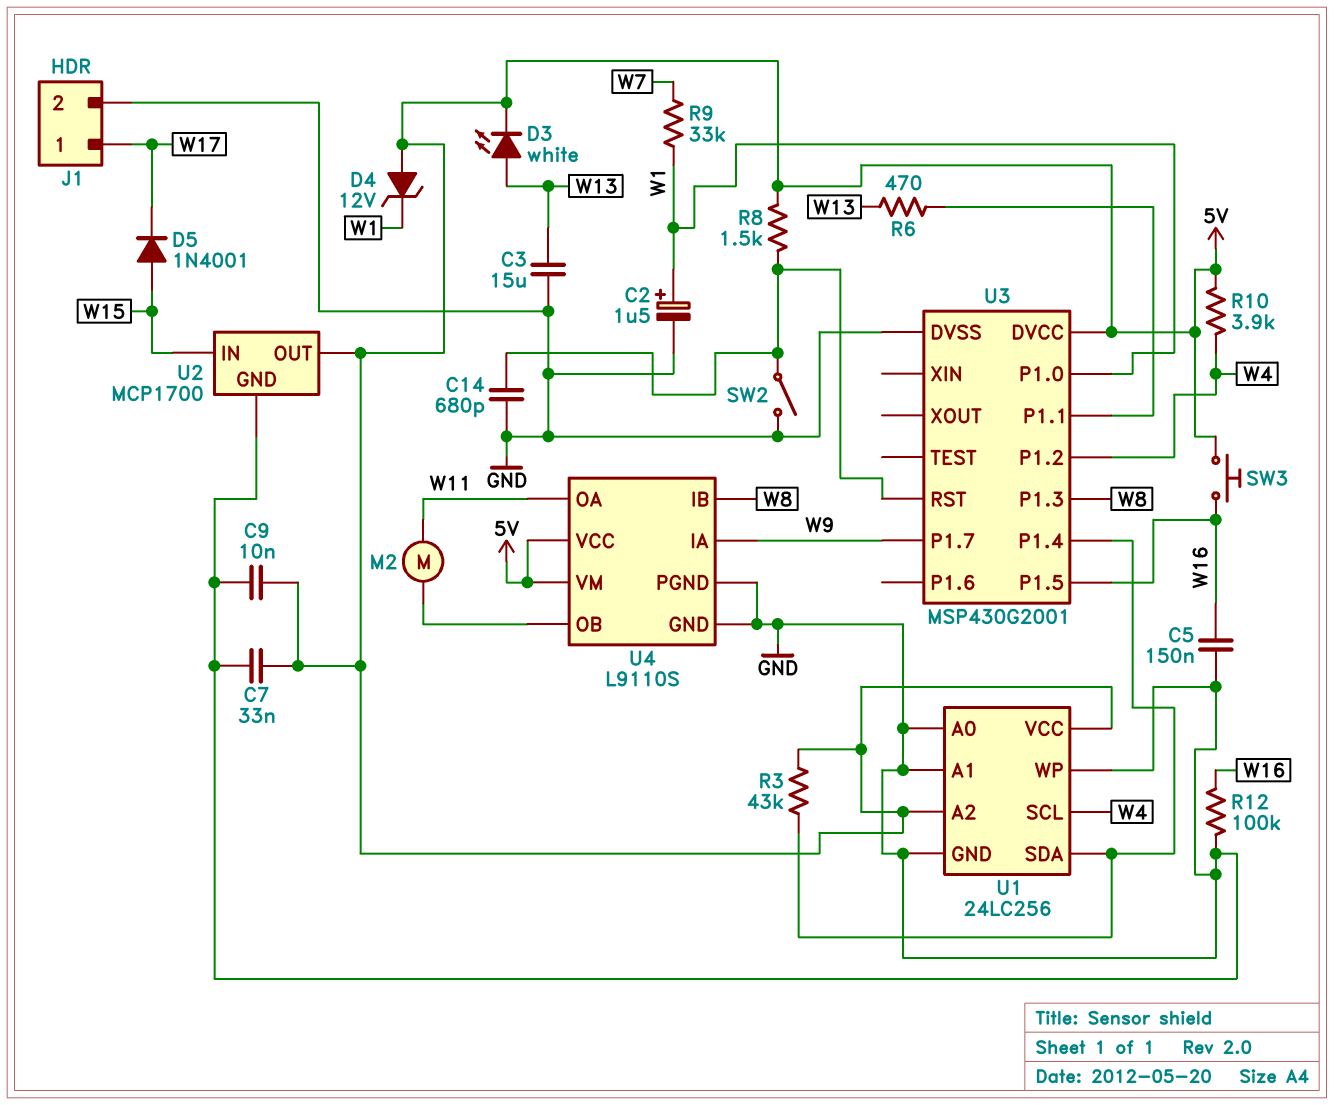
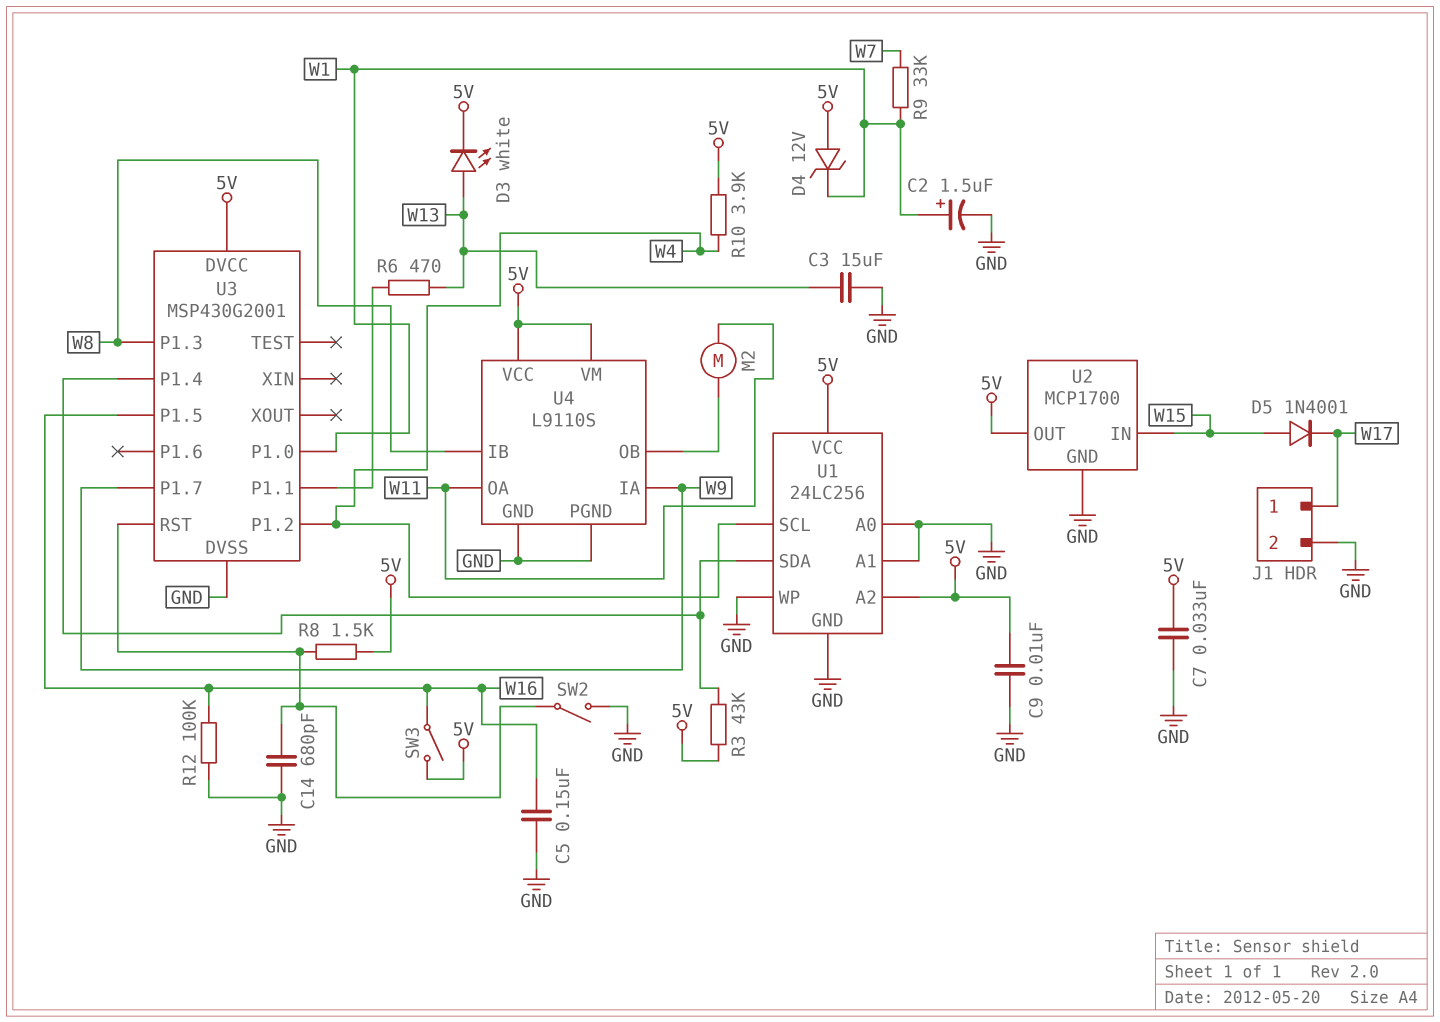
SW3: button (5V, W16) -> switch (5V, W16)

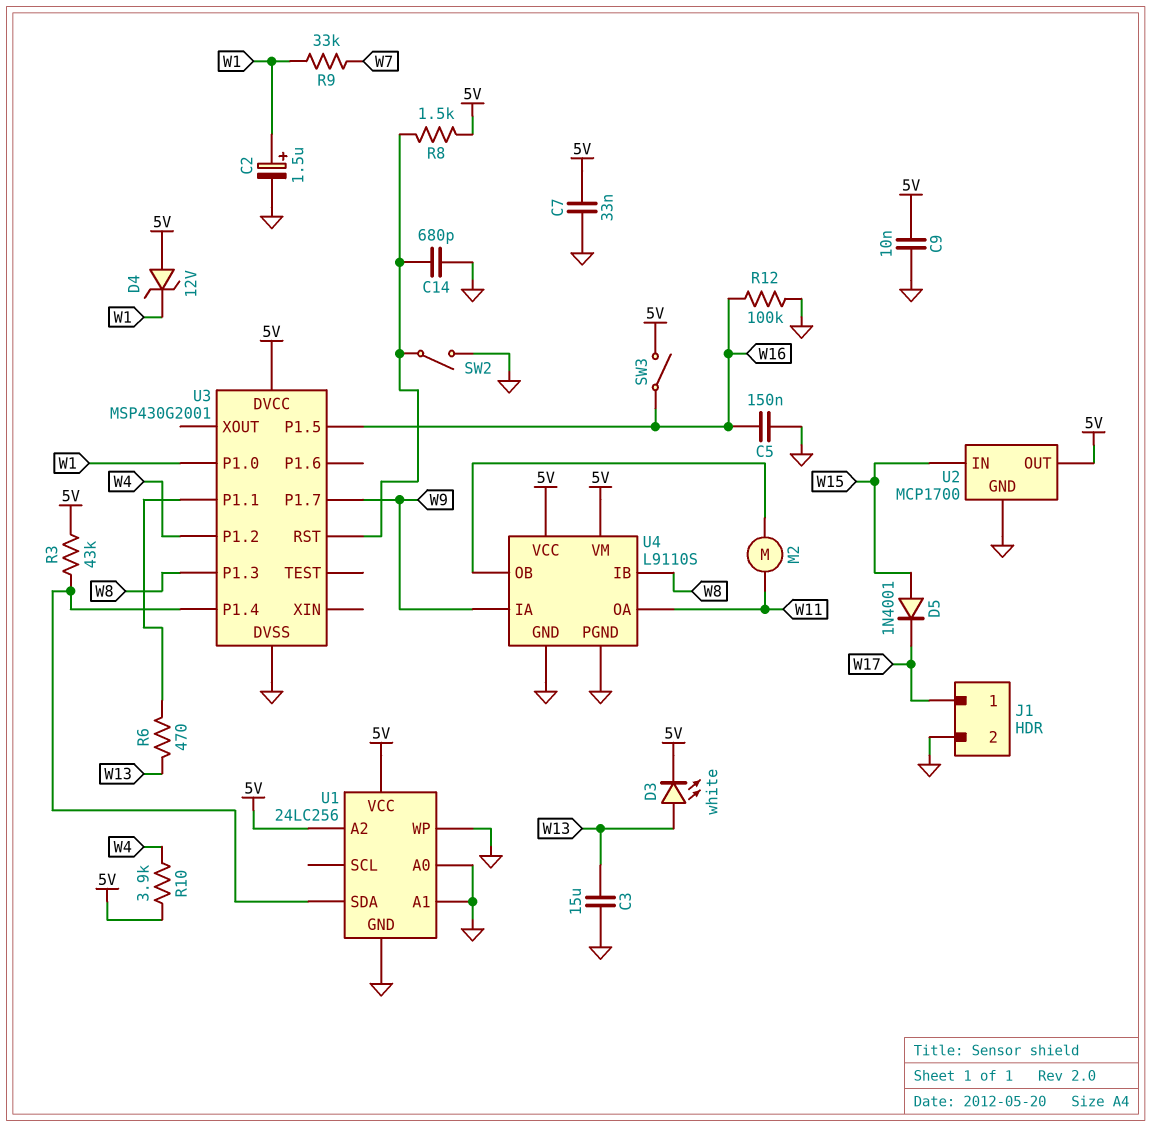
U1 pin SCL: W4 -> none

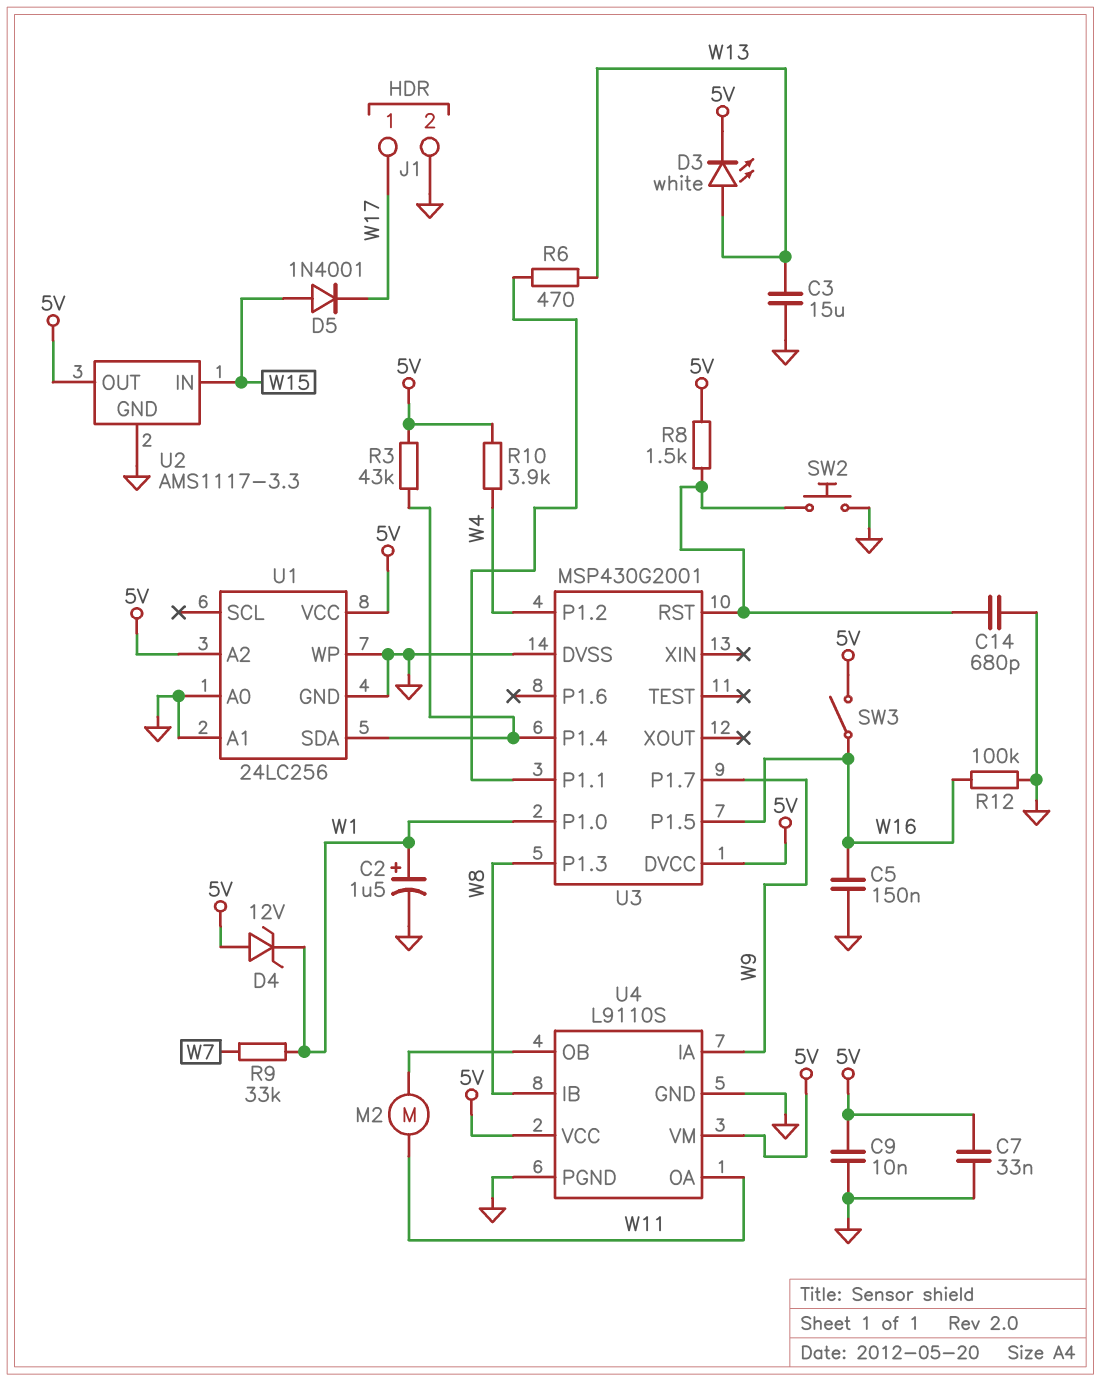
SW2: switch (GND, U3/RST) -> button (GND, U3/RST)
U2: MCP1700 -> AMS1117-3.3

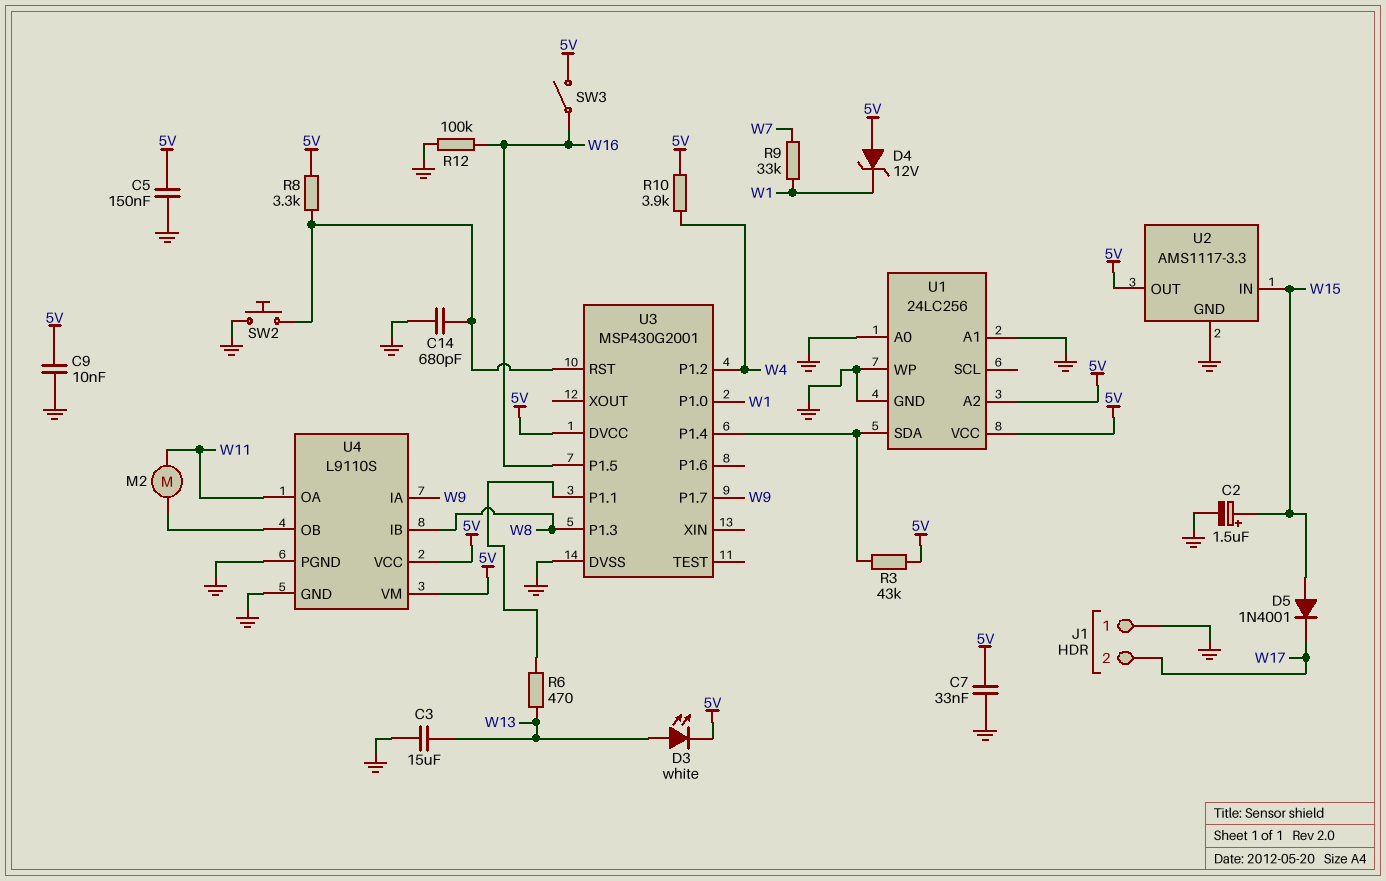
C2: 1.5uF (plus W1, minus GND) -> 1.5uF (plus W15, minus GND)
C5: 150nF (GND, W16) -> 150nF (5V, GND)
J1 pin 1: W17 -> GND
J1 pin 2: GND -> W17
R8: 1.5k (5V, U3/RST) -> 3.3k (5V, U3/RST)

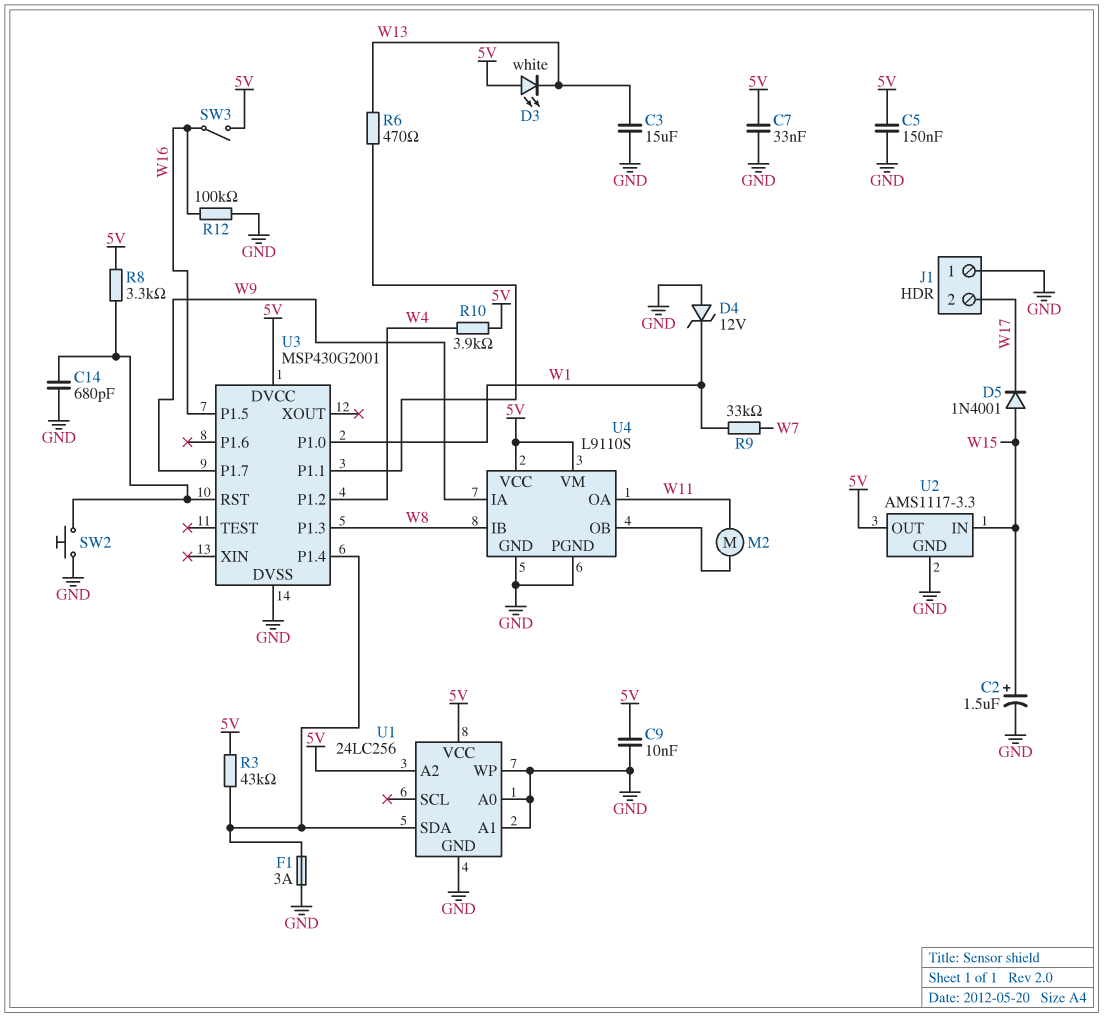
D3: LED white (A W13, K 5V) -> LED white (A 5V, K W13)
D4: zener 12V (A 5V, K W1) -> zener 12V (A GND, K W1)
F1: none -> 3A (GND, U1/SDA)

